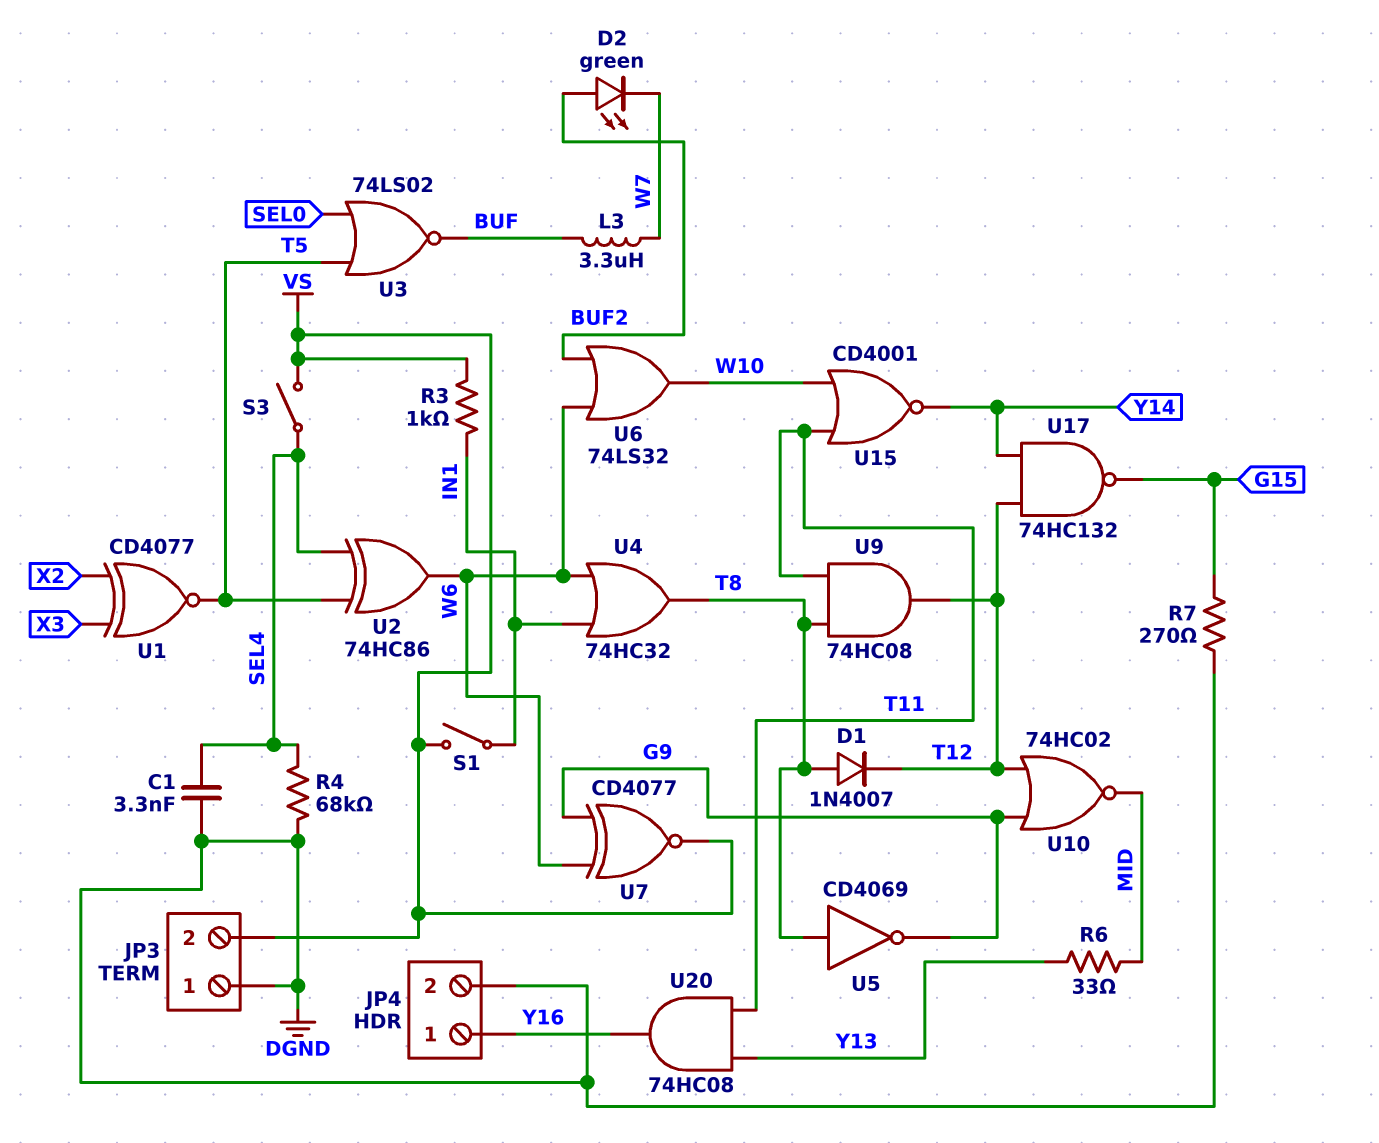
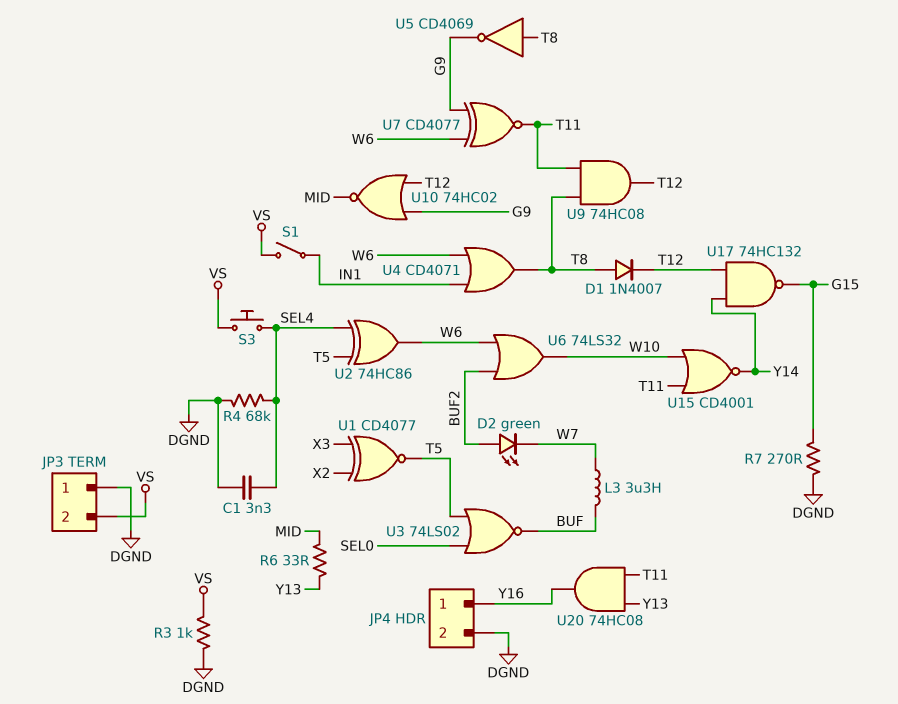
R3: 1k (IN1, VS) -> 1k (DGND, VS)
S3: switch (SEL4, VS) -> button (SEL4, VS)
U4: OR 74HC32 (in IN1, in W6, out T8) -> OR CD4071 (in IN1, in W6, out T8)
U7: XNOR CD4077 (in G9, in W6, out VS) -> XNOR CD4077 (in G9, in W6, out T11)

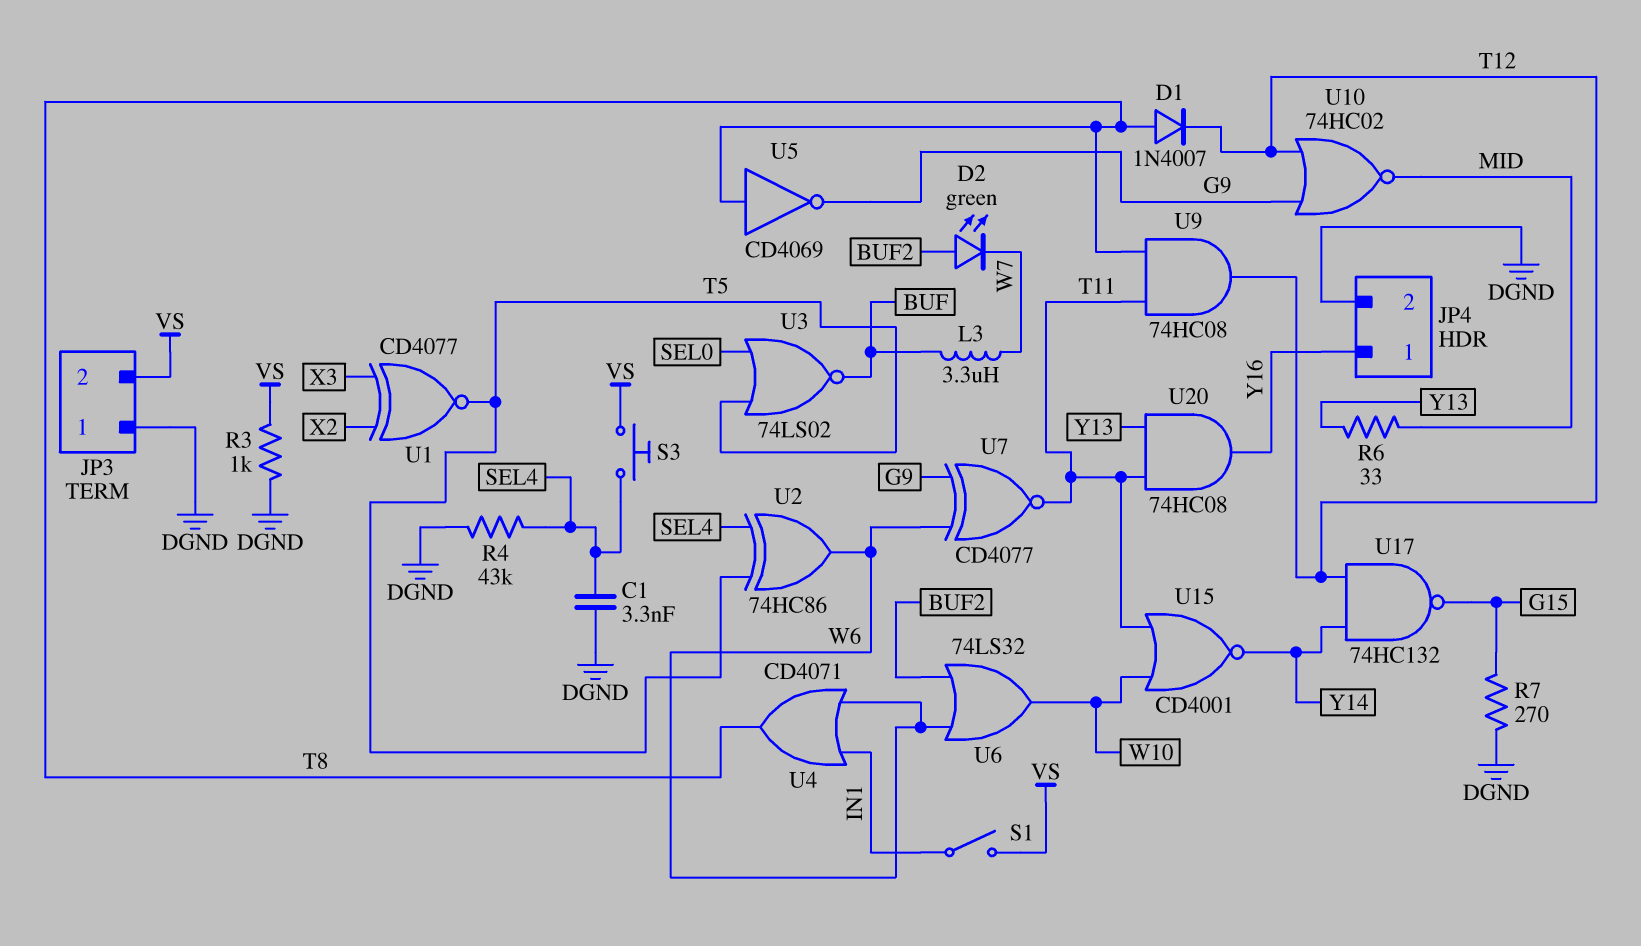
R4: 68k (DGND, SEL4) -> 43k (DGND, SEL4)

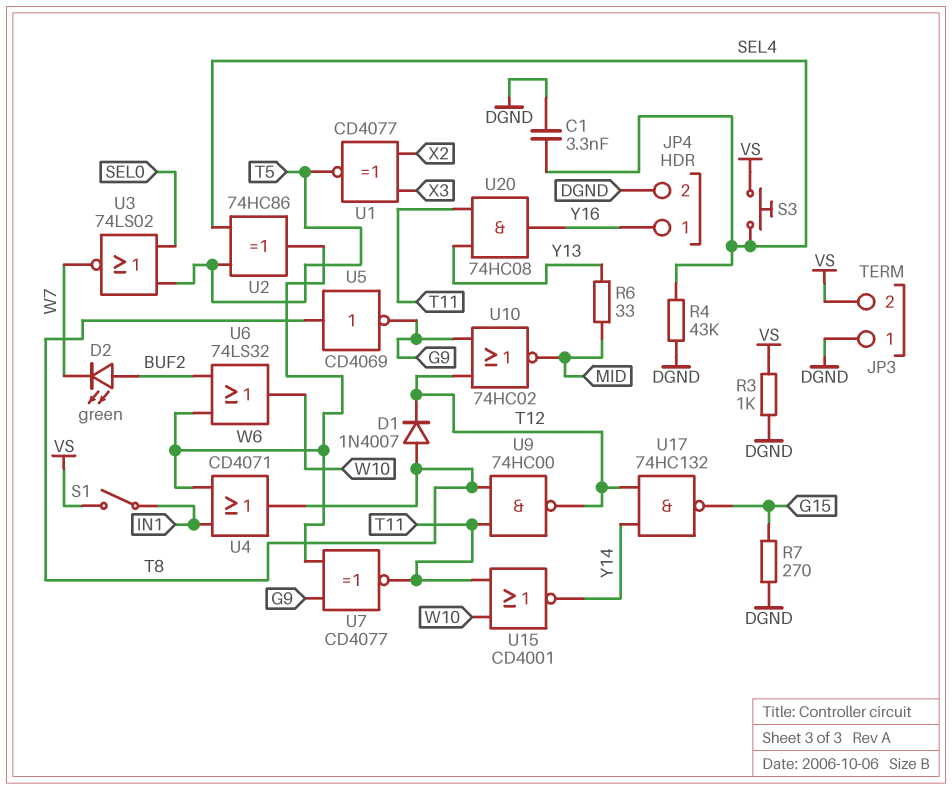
L3: 3.3uH (BUF, W7) -> none
U3: NOR 74LS02 (in SEL0, in T5, out BUF) -> NOR 74LS02 (in SEL0, in T5, out W7)
U9: AND 74HC08 (in T8, in T11, out T12) -> NAND 74HC00 (in T8, in T11, out T12)

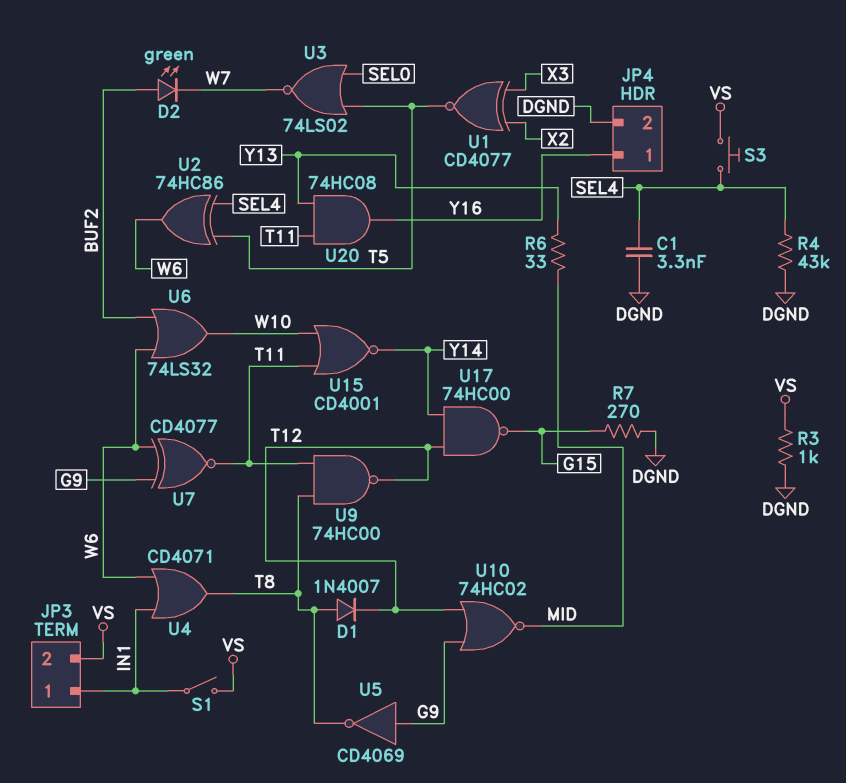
JP3 pin 1: DGND -> IN1
U5: NOT CD4069 (in T8, out G9) -> NOT CD4069 (in G9, out T8)
U17: NAND 74HC132 (in T12, in Y14, out G15) -> NAND 74HC00 (in T12, in Y14, out G15)

